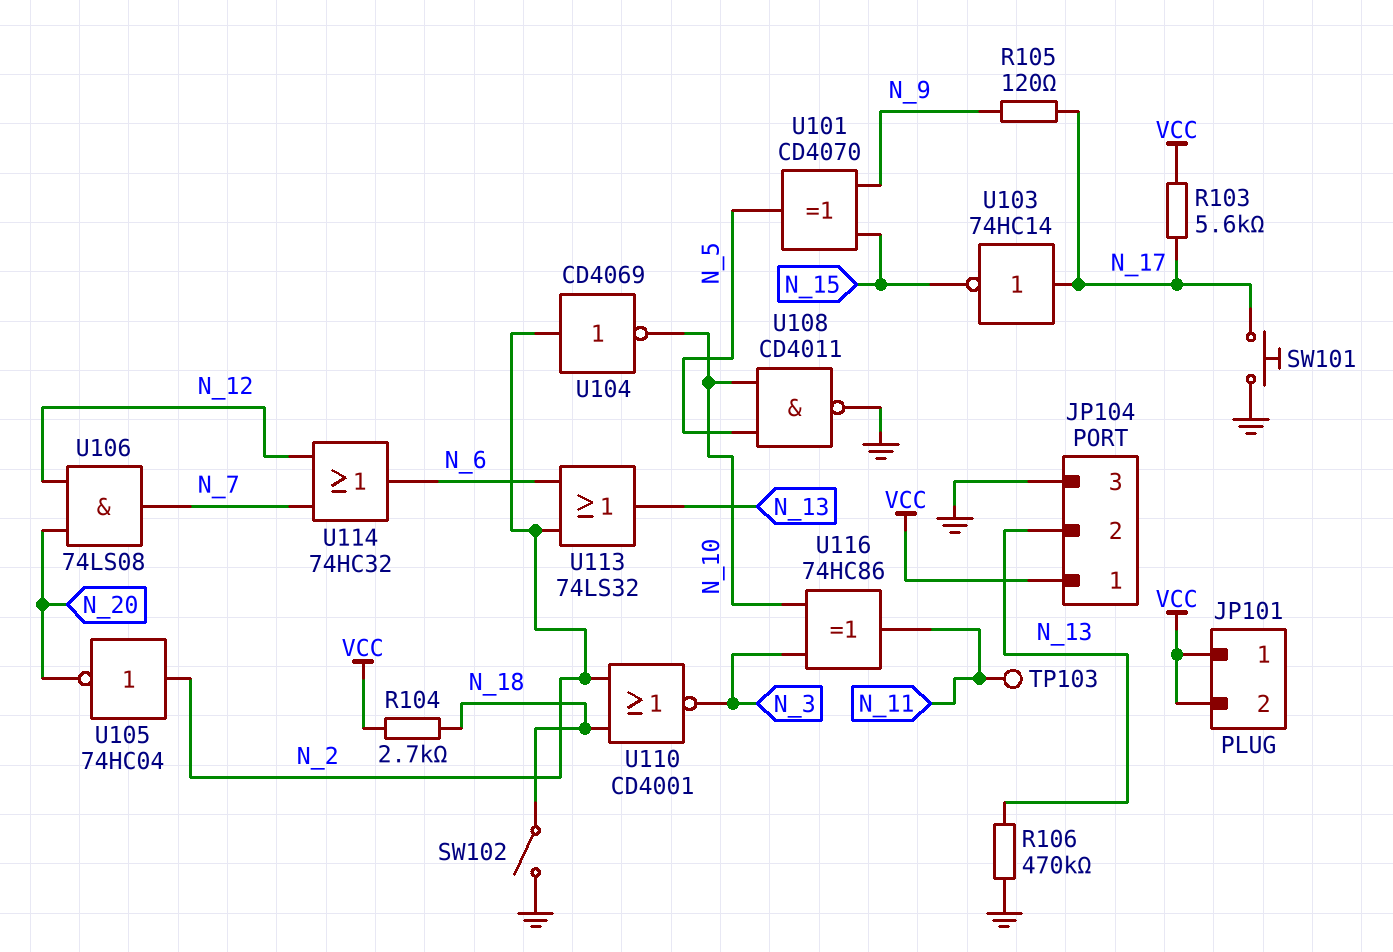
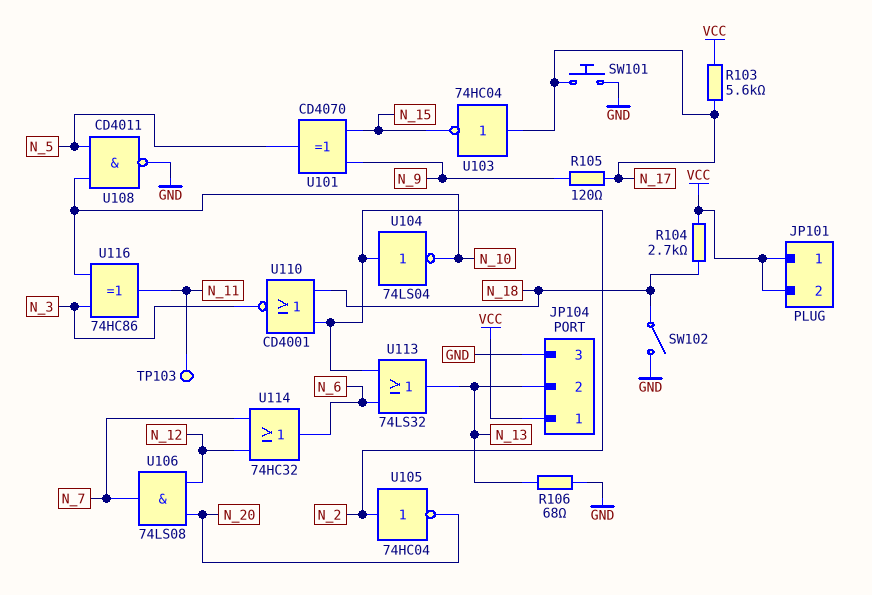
R106: 470k (GND, N_13) -> 68 (GND, N_13)
U103: NOT 74HC14 (in N_17, out N_15) -> NOT 74HC04 (in N_17, out N_15)
U104: NOT CD4069 (in N_2, out N_10) -> NOT 74LS04 (in N_2, out N_10)

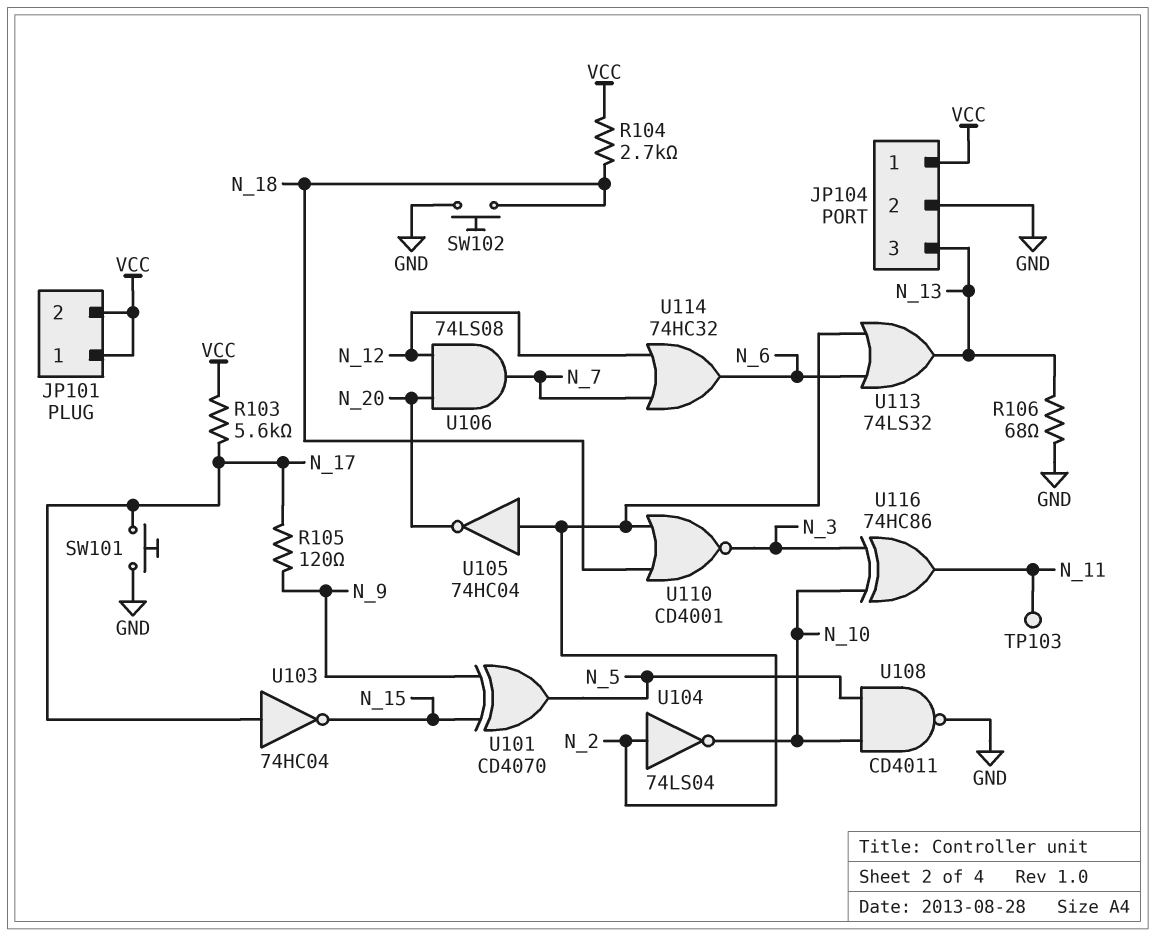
JP104 pin 2: N_13 -> GND
JP104 pin 3: GND -> N_13
SW102: switch (GND, N_18) -> button (GND, N_18)

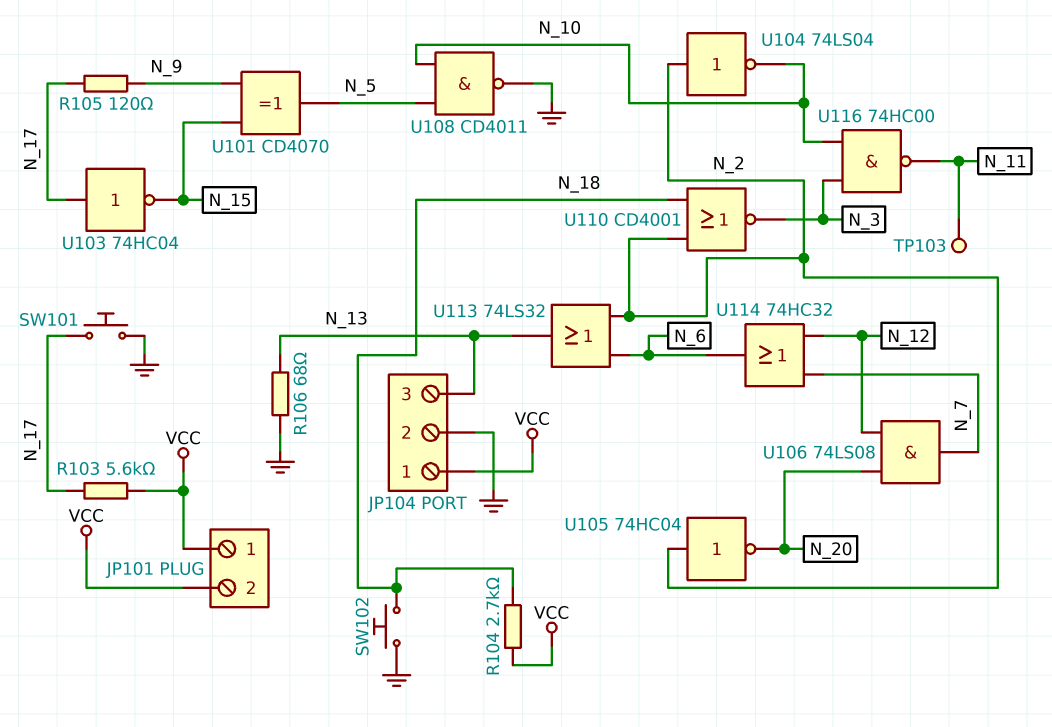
U116: XOR 74HC86 (in N_3, in N_10, out N_11) -> NAND 74HC00 (in N_3, in N_10, out N_11)

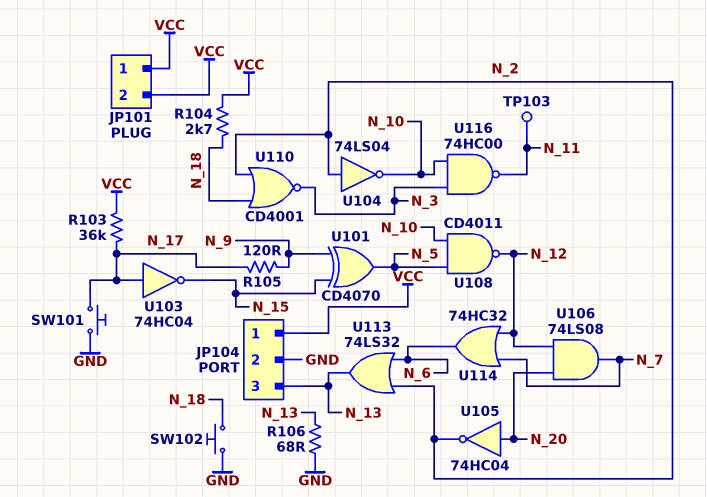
R103: 5.6k (N_17, VCC) -> 36k (N_17, VCC)
U105: NOT 74HC04 (in N_2, out N_20) -> NOT 74HC04 (in N_20, out N_2)
U108: NAND CD4011 (in N_5, in N_10, out GND) -> NAND CD4011 (in N_5, in N_10, out N_12)

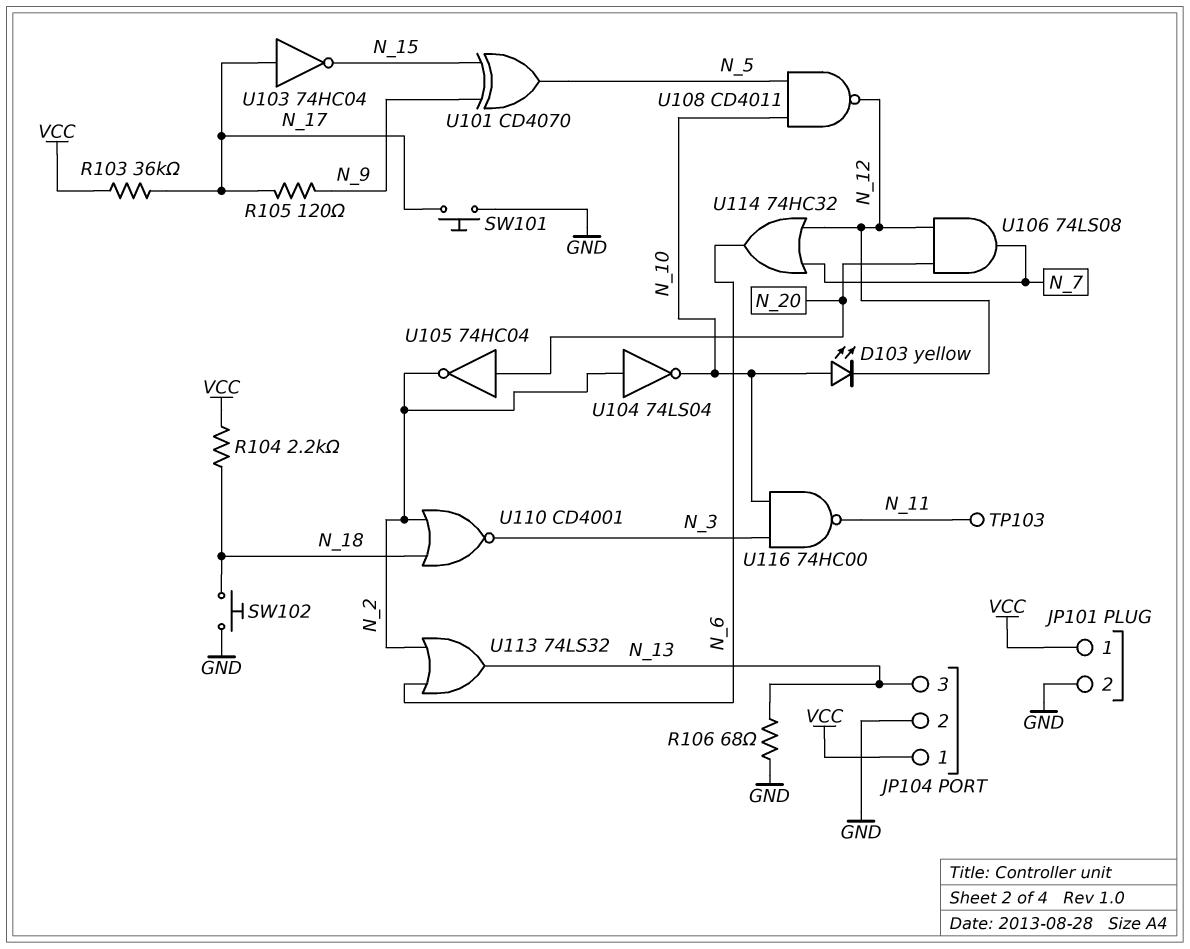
D103: none -> LED yellow (A N_10, K N_12)
JP101 pin 2: VCC -> GND
R104: 2.7k (N_18, VCC) -> 2.2k (N_18, VCC)

